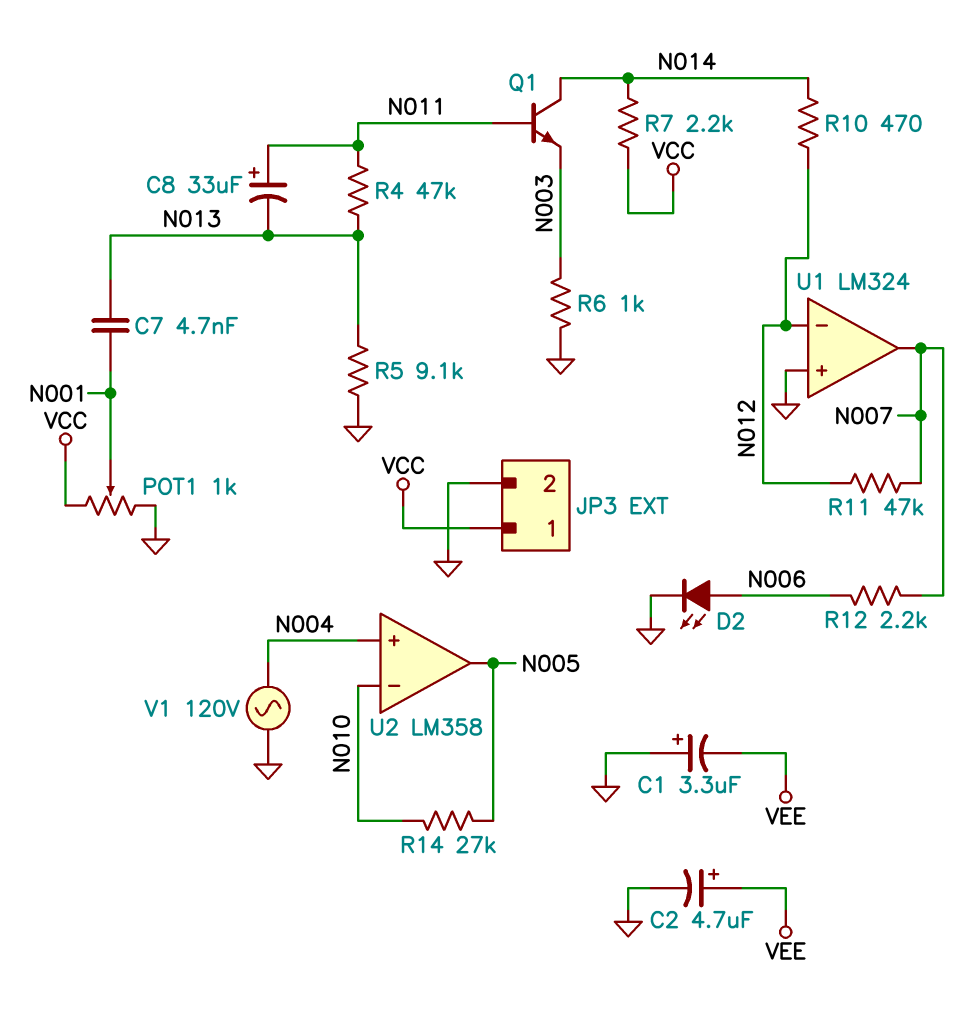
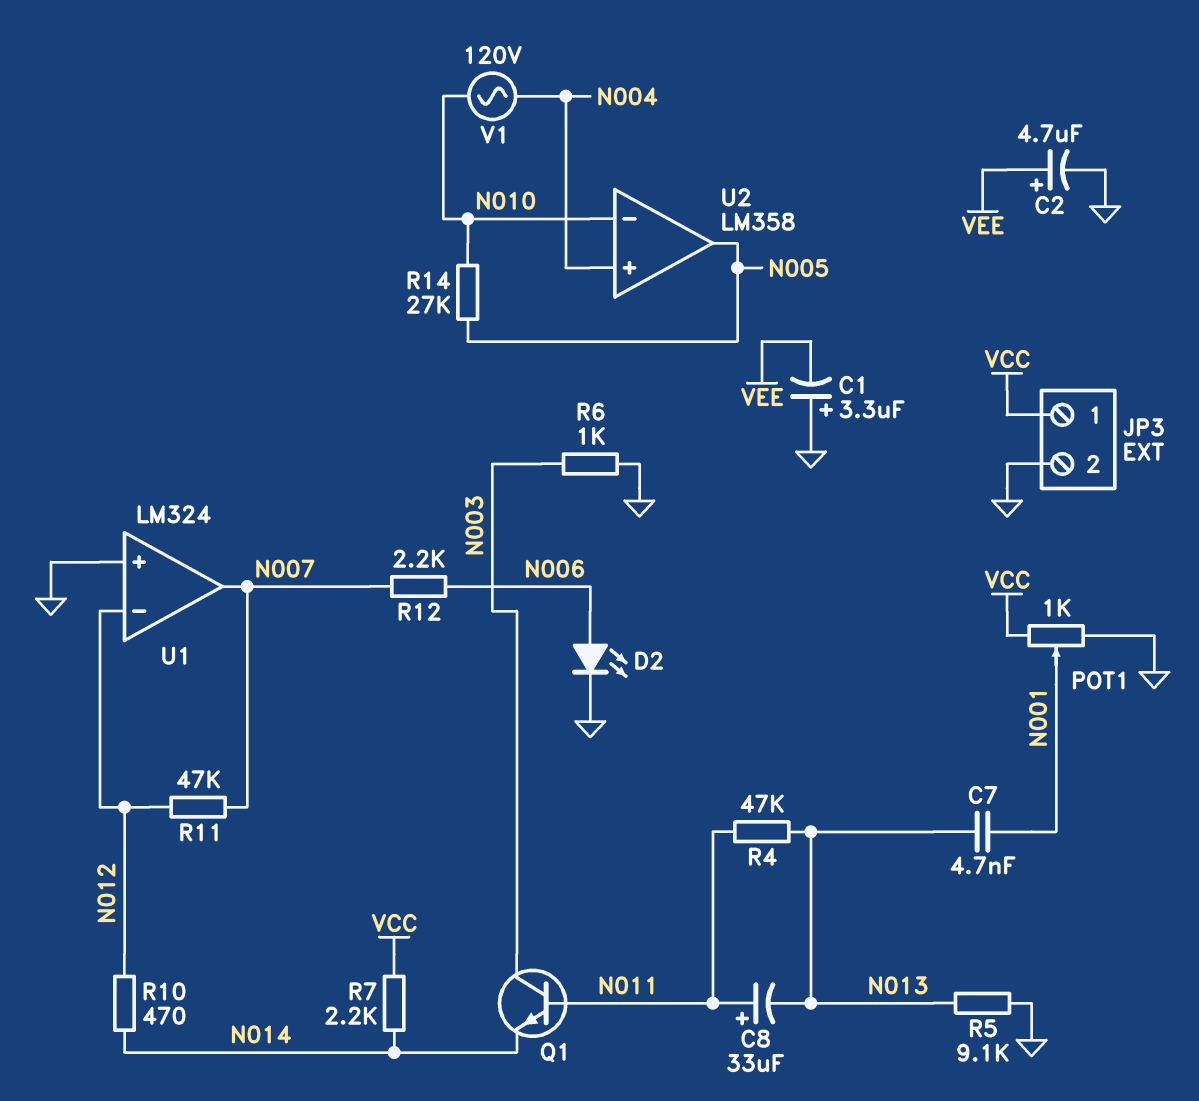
Q1: NPN (B N011, C N014, E N003) -> NPN (B N011, C N003, E N014)
V1: AC 120V (GND, N004) -> AC 120V (N004, N010)

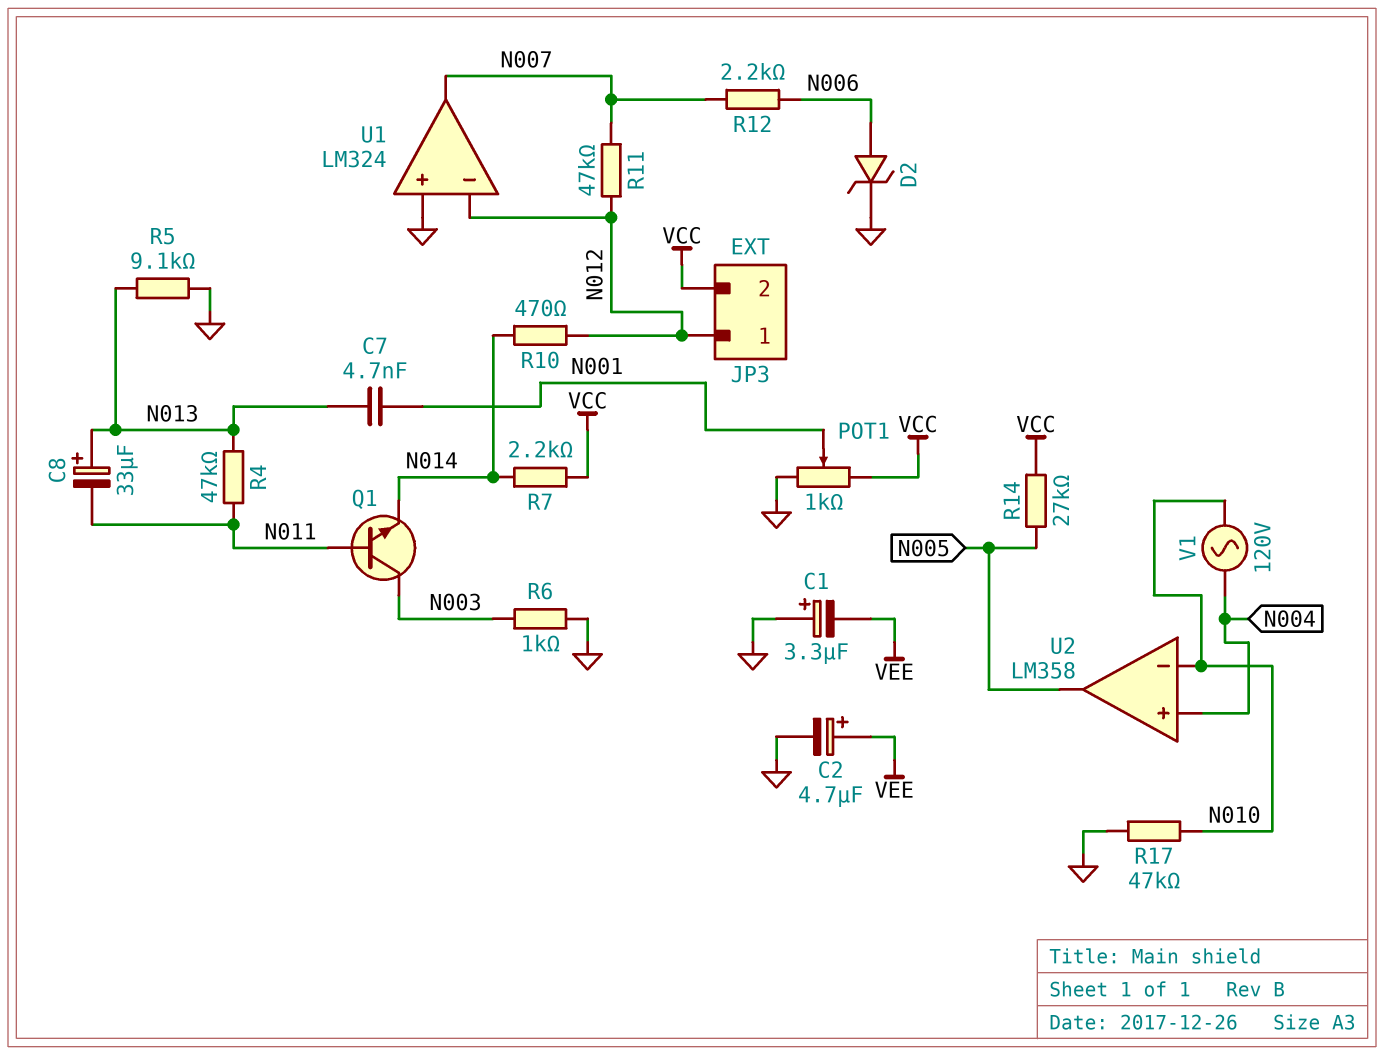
C8: 33uF (plus N011, minus N013) -> 33uF (plus N013, minus N011)
D2: LED (A N006, K GND) -> zener (A N006, K GND)
JP3 pin 1: VCC -> N012
JP3 pin 2: GND -> VCC
R14: 27k (N005, N010) -> 27k (N005, VCC)
R17: none -> 47k (GND, N010)

